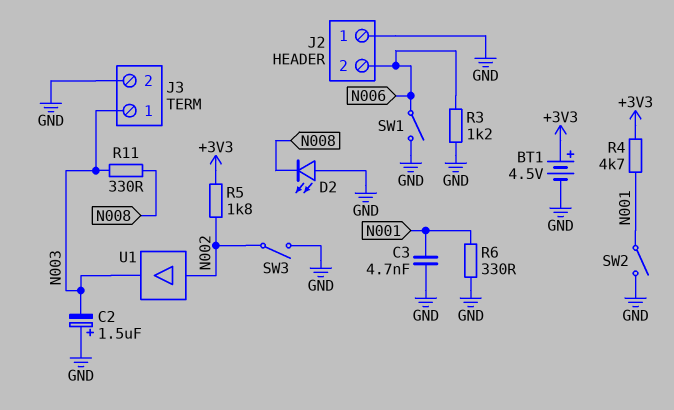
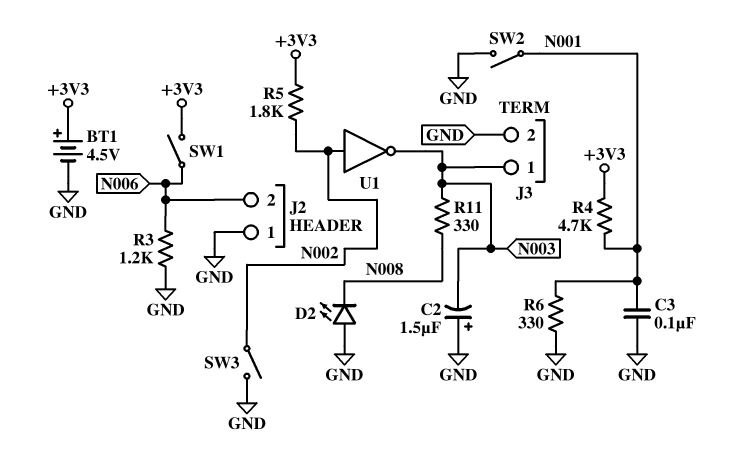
C3: 4.7nF (GND, N001) -> 100nF (GND, N001)
SW1: switch (GND, N006) -> switch (+3V3, N006)
U1: buffer (in N002, out N003) -> NOT (in N002, out N003)

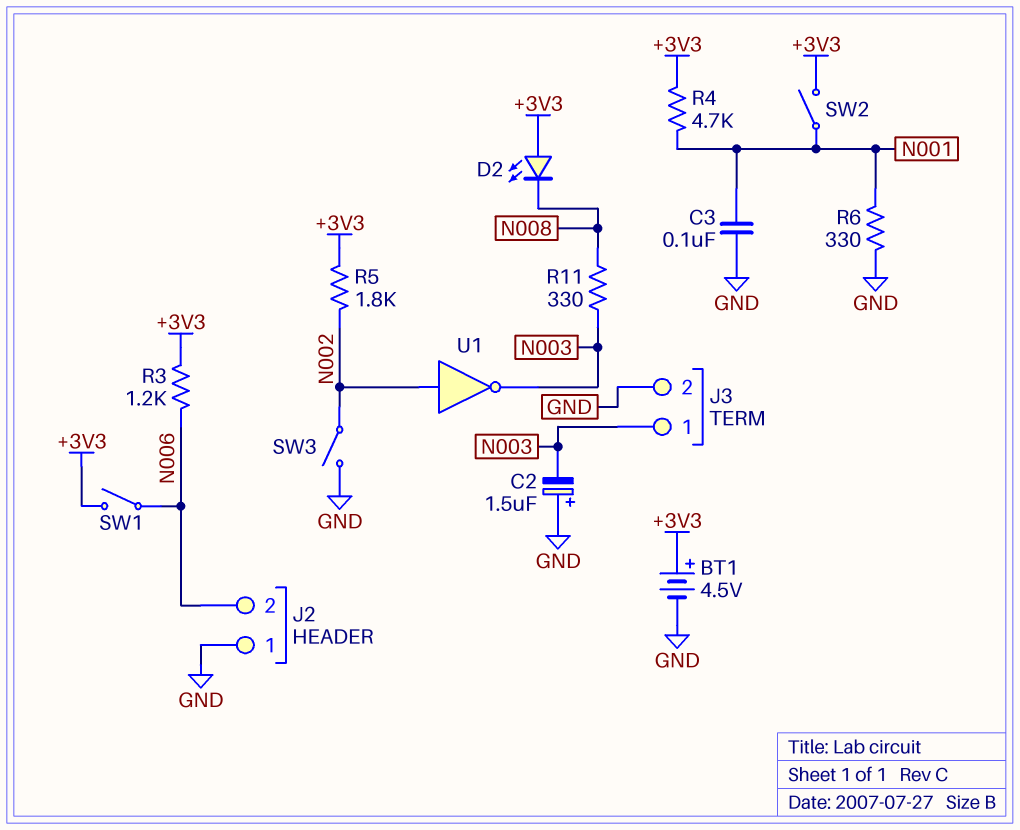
D2: LED (A GND, K N008) -> LED (A +3V3, K N008)
R3: 1.2k (GND, N006) -> 1.2k (+3V3, N006)
SW2: switch (GND, N001) -> switch (+3V3, N001)

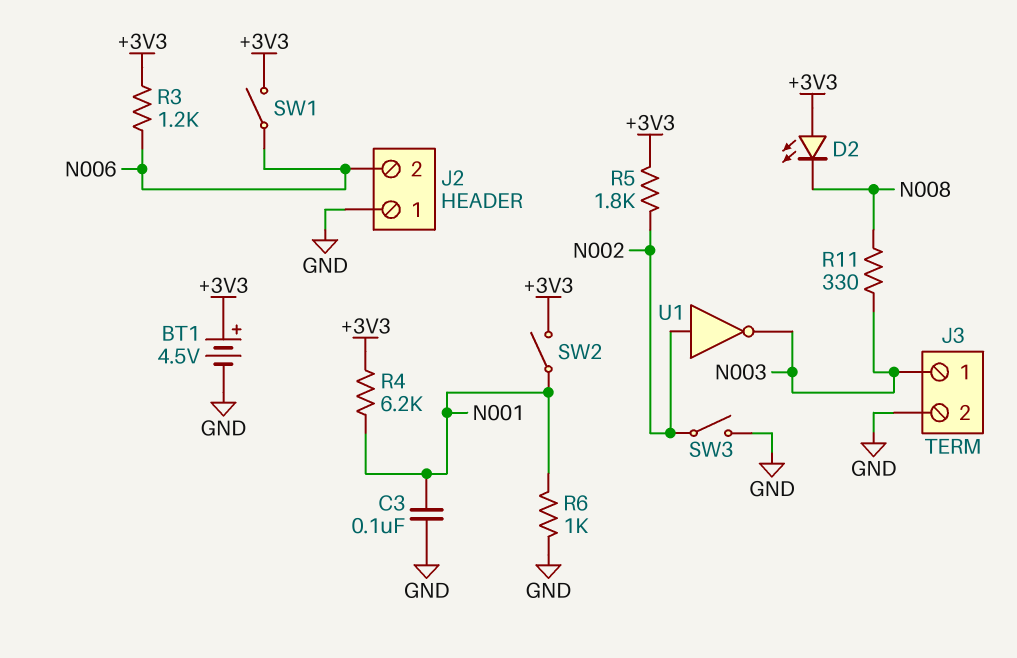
C2: 1.5uF (plus GND, minus N003) -> none
R4: 4.7k (+3V3, N001) -> 6.2k (+3V3, N001)
R6: 330 (GND, N001) -> 1k (GND, N001)

